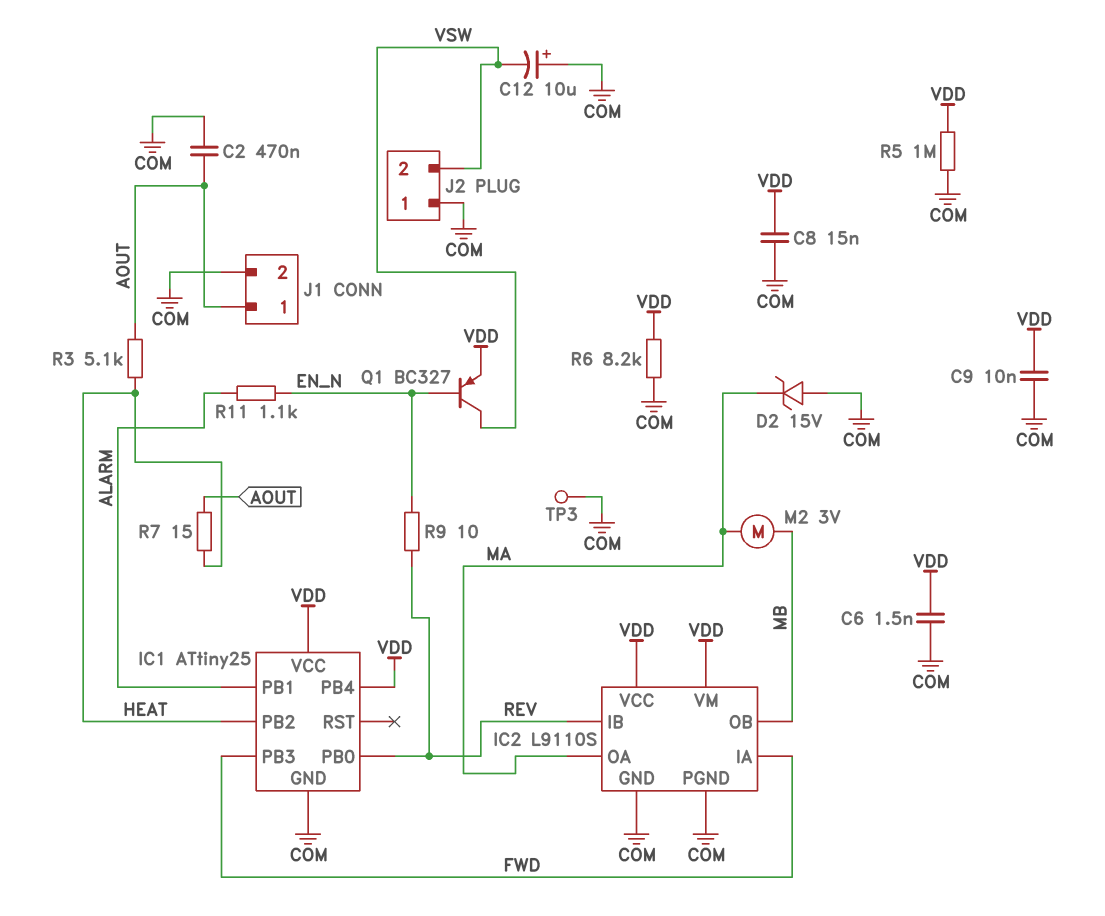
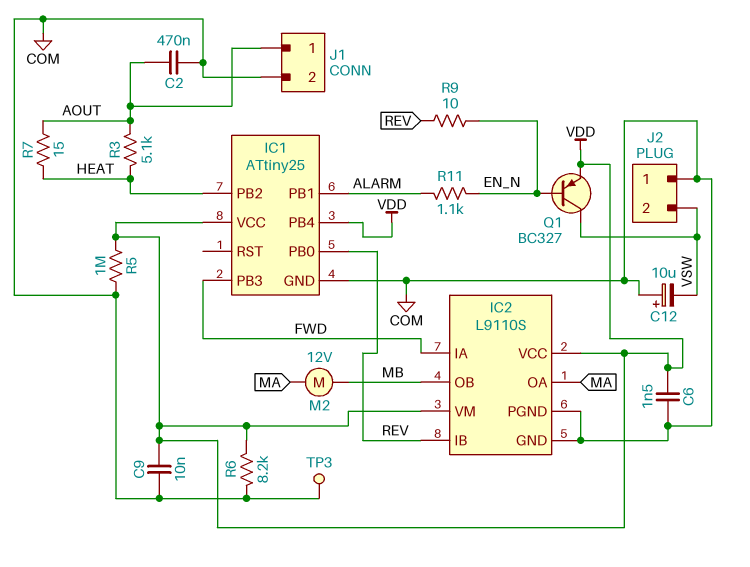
C8: 15nF (COM, VDD) -> none
D2: zener 15V (A COM, K MA) -> none
M2: motor 3V (MA, MB) -> motor 12V (MA, MB)

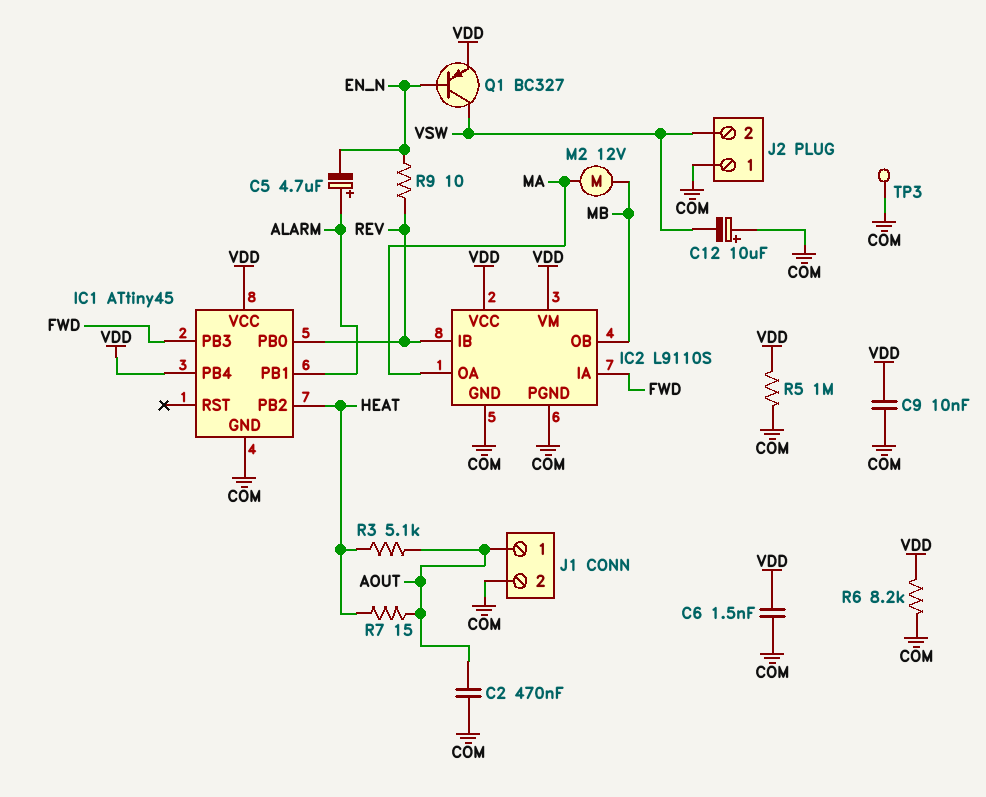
C5: none -> 4.7uF (plus ALARM, minus EN_N)
IC1: ATtiny25 -> ATtiny45
R11: 1.1k (ALARM, EN_N) -> none

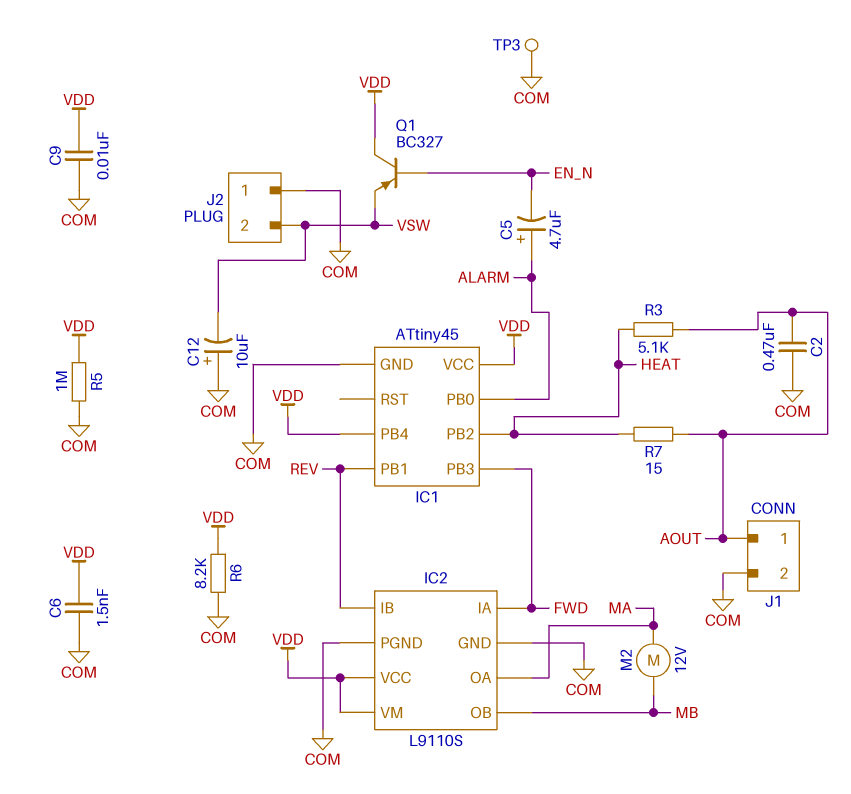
IC1 pin PB0: REV -> ALARM
IC1 pin PB1: ALARM -> REV
Q1: PNP BC327 (B EN_N, C VSW, E VDD) -> PNP BC327 (B EN_N, C VDD, E VSW)
R9: 10 (EN_N, REV) -> none

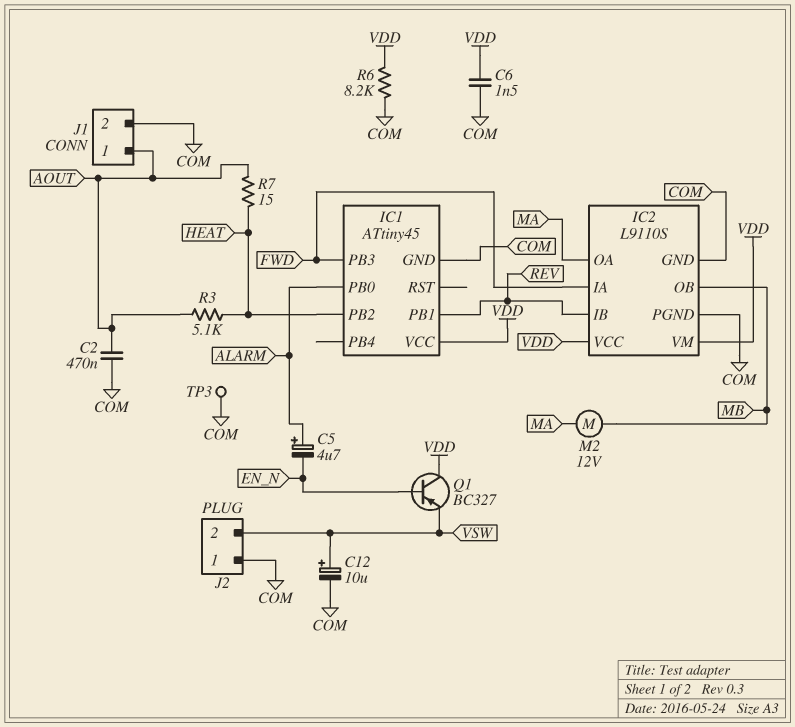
C9: 10nF (COM, VDD) -> none
C12: 10uF (plus COM, minus VSW) -> 10uF (plus VSW, minus COM)
IC1 pin PB4: VDD -> none
R5: 1M (COM, VDD) -> none

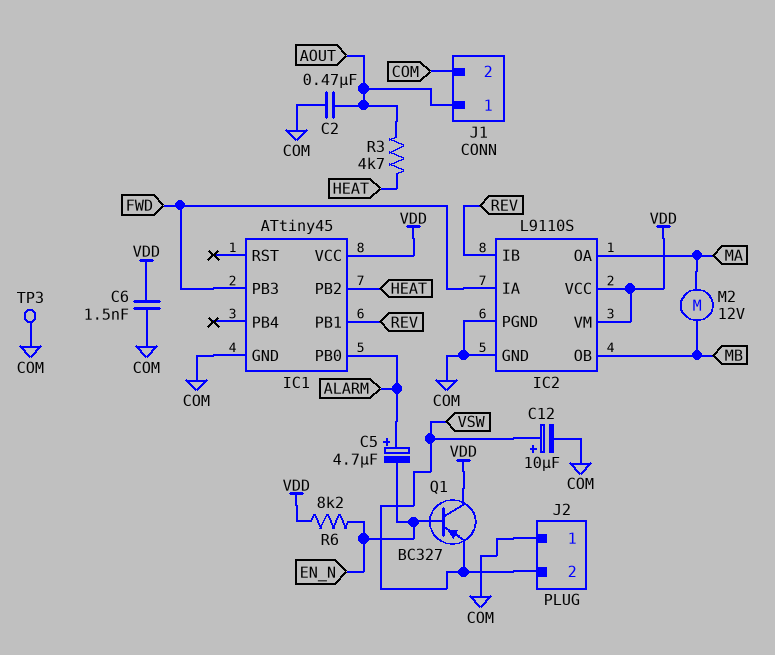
R3: 5.1k (AOUT, HEAT) -> 4.7k (AOUT, HEAT)
R6: 8.2k (COM, VDD) -> 8.2k (EN_N, VDD)
R7: 15 (AOUT, HEAT) -> none

